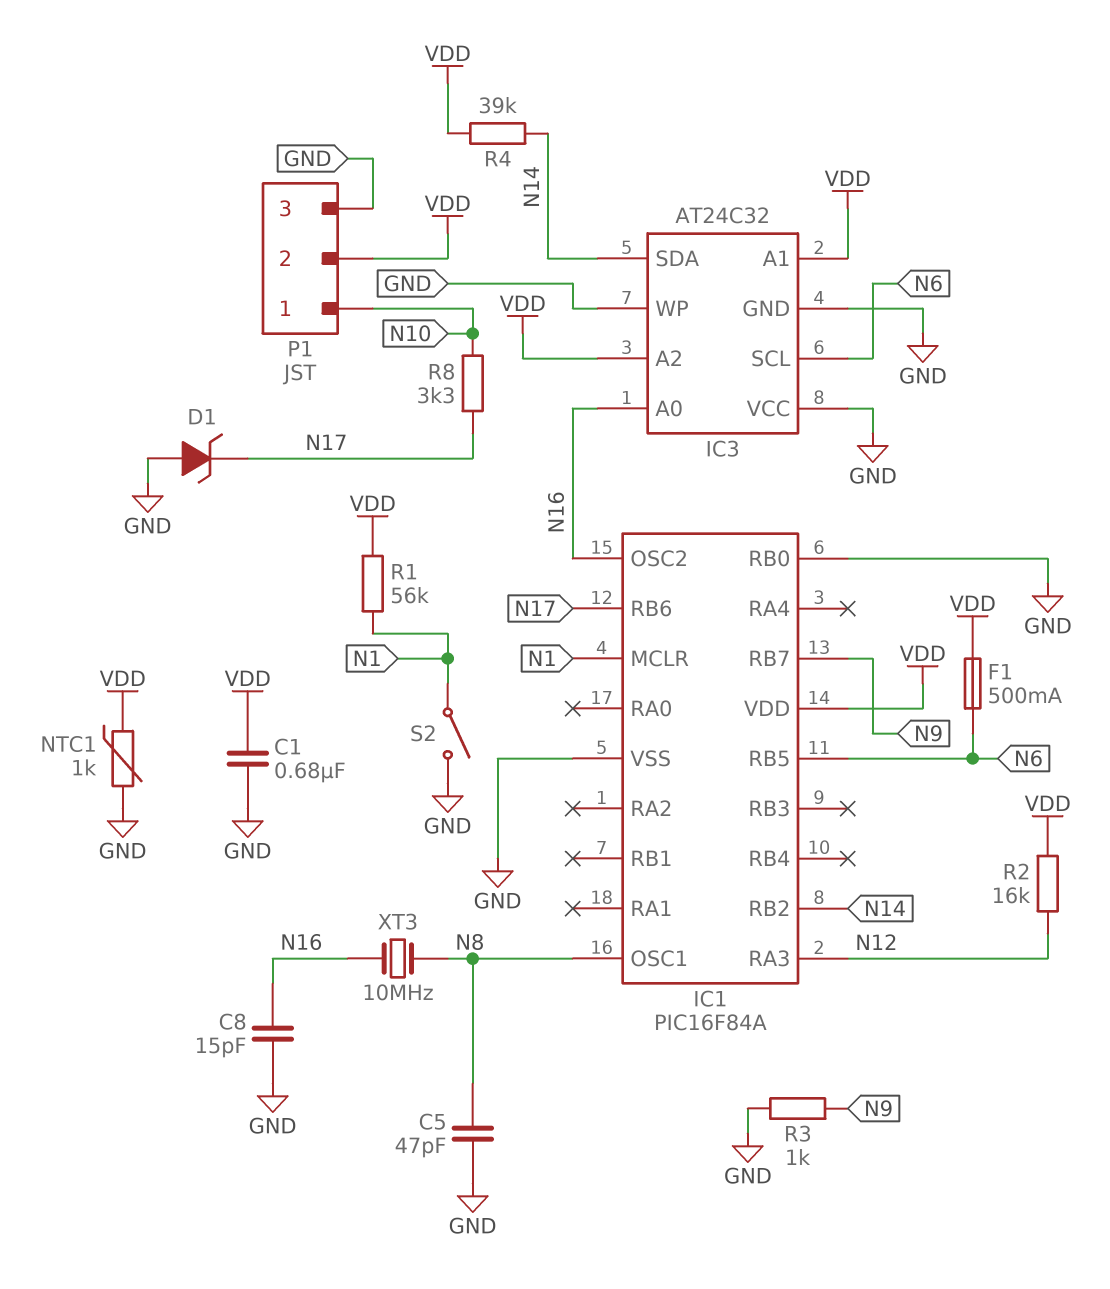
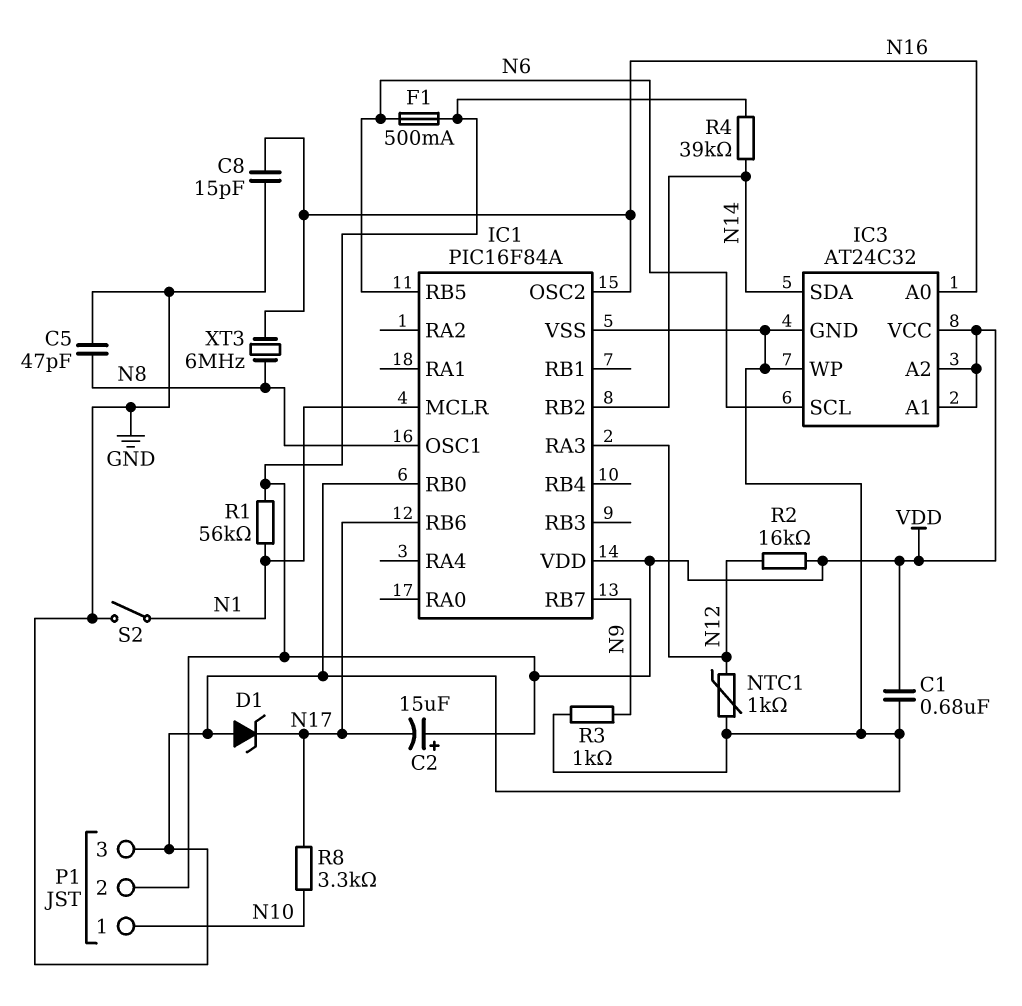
C2: none -> 15uF (plus VDD, minus N17)
IC3 pin VCC: GND -> VDD
NTC1: 1k (GND, VDD) -> 1k (GND, N12)
XT3: 10MHz (N8, N16) -> 6MHz (N8, N16)

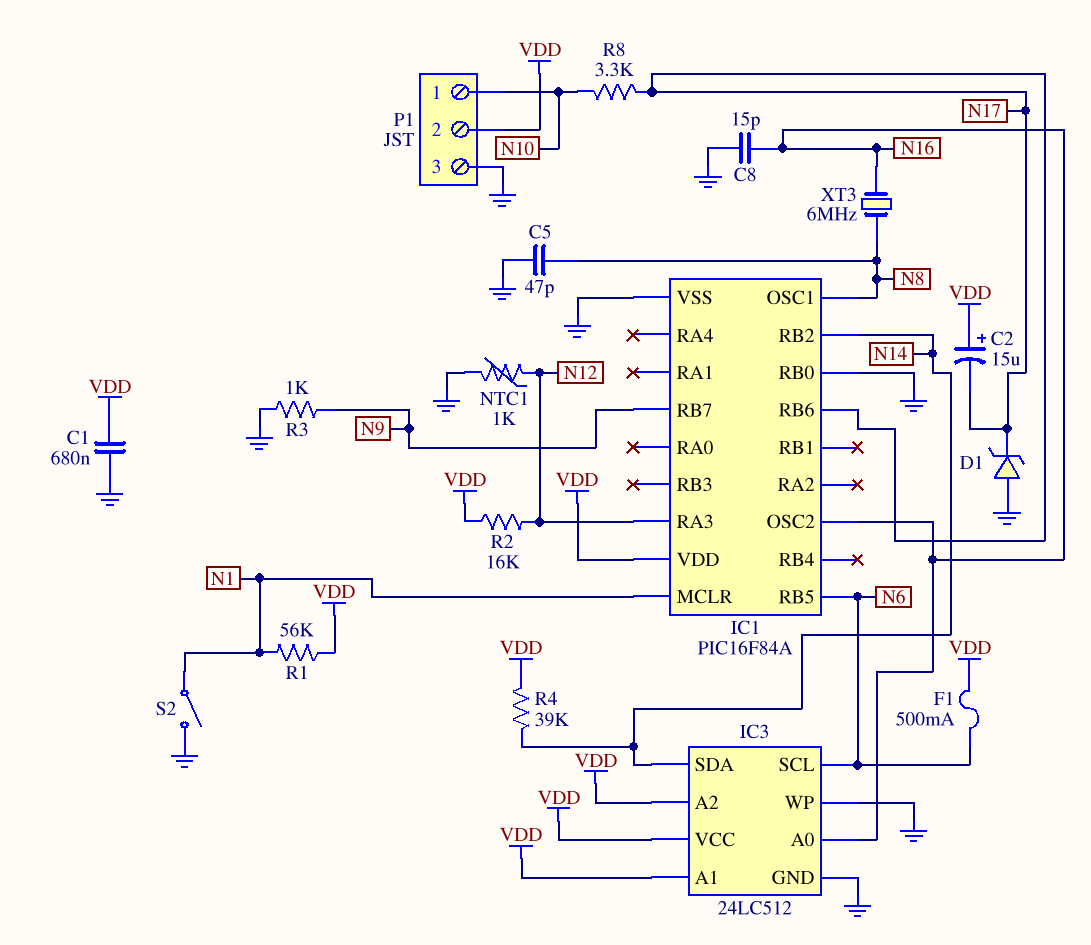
IC3: AT24C32 -> 24LC512

